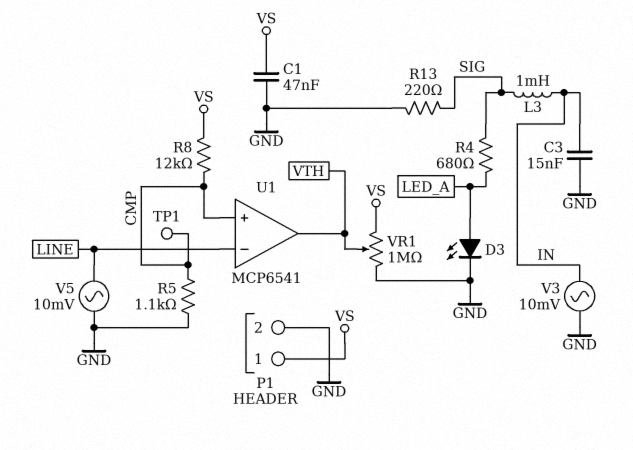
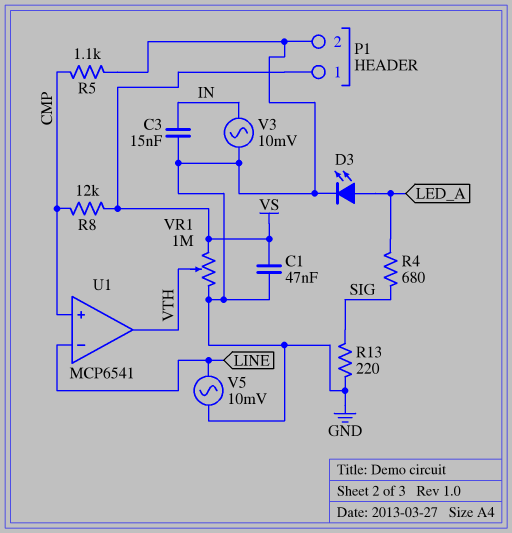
L3: 1mH (IN, SIG) -> none
TP1: test point (CMP) -> none

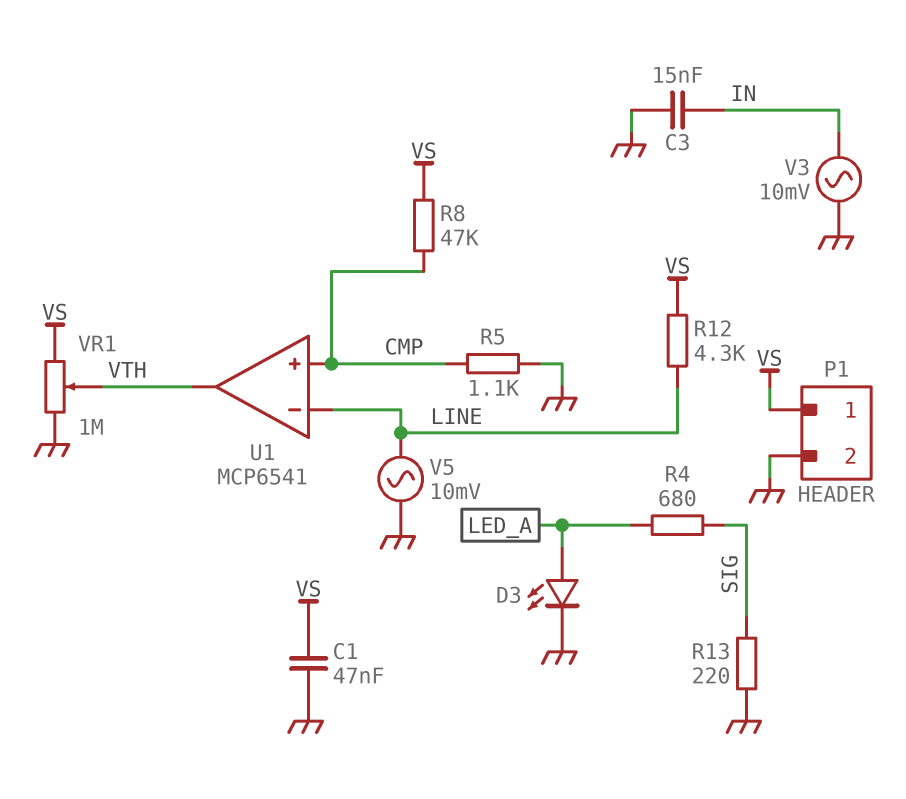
R8: 12k (CMP, VS) -> 47k (CMP, VS)
R12: none -> 4.3k (LINE, VS)

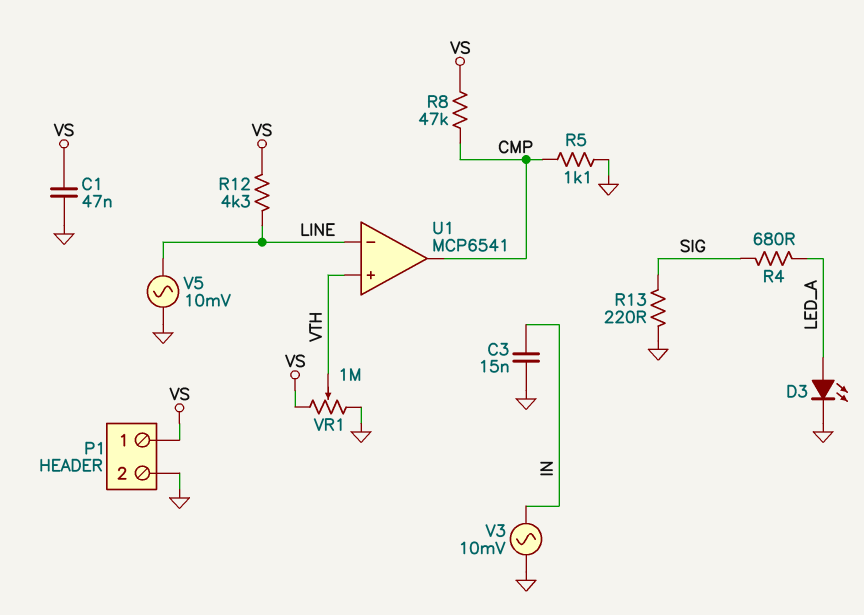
U1 pin in+: CMP -> VTH
U1 pin out: VTH -> CMP

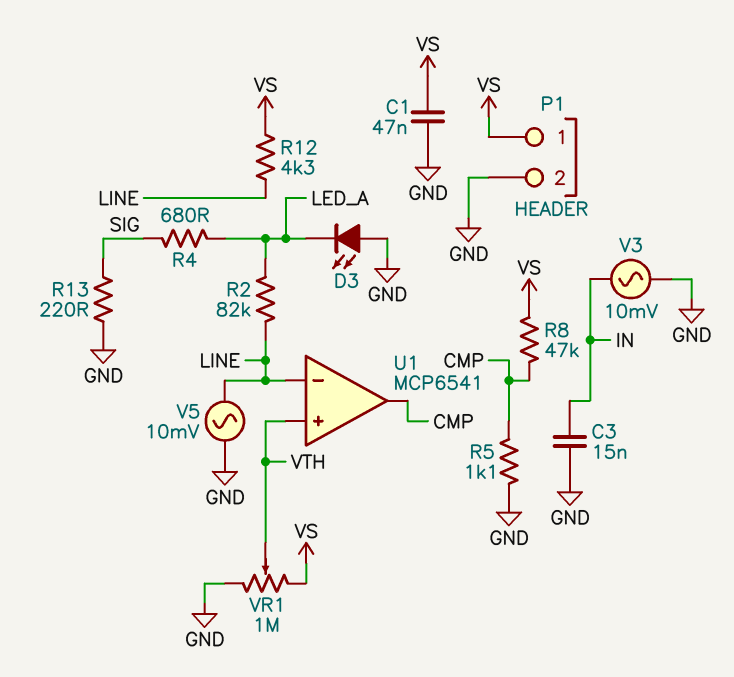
D3: LED (A LED_A, K GND) -> LED (A GND, K LED_A)
R2: none -> 82k (LED_A, LINE)

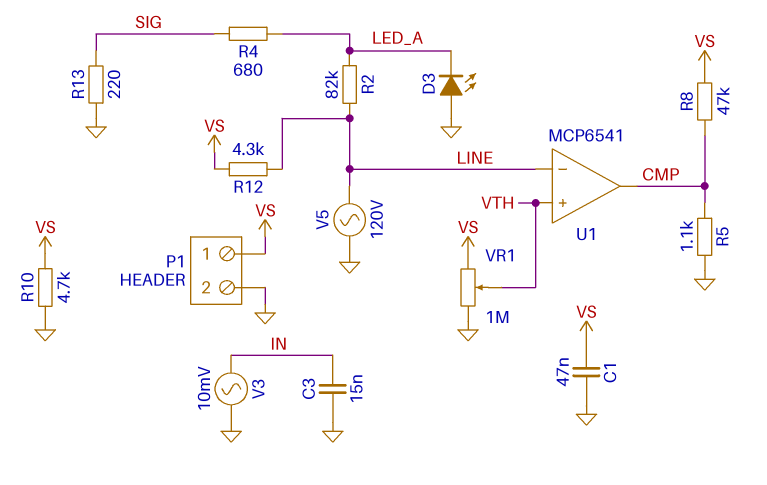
R10: none -> 4.7k (GND, VS)
V5: AC 10mV (GND, LINE) -> AC 120V (GND, LINE)

